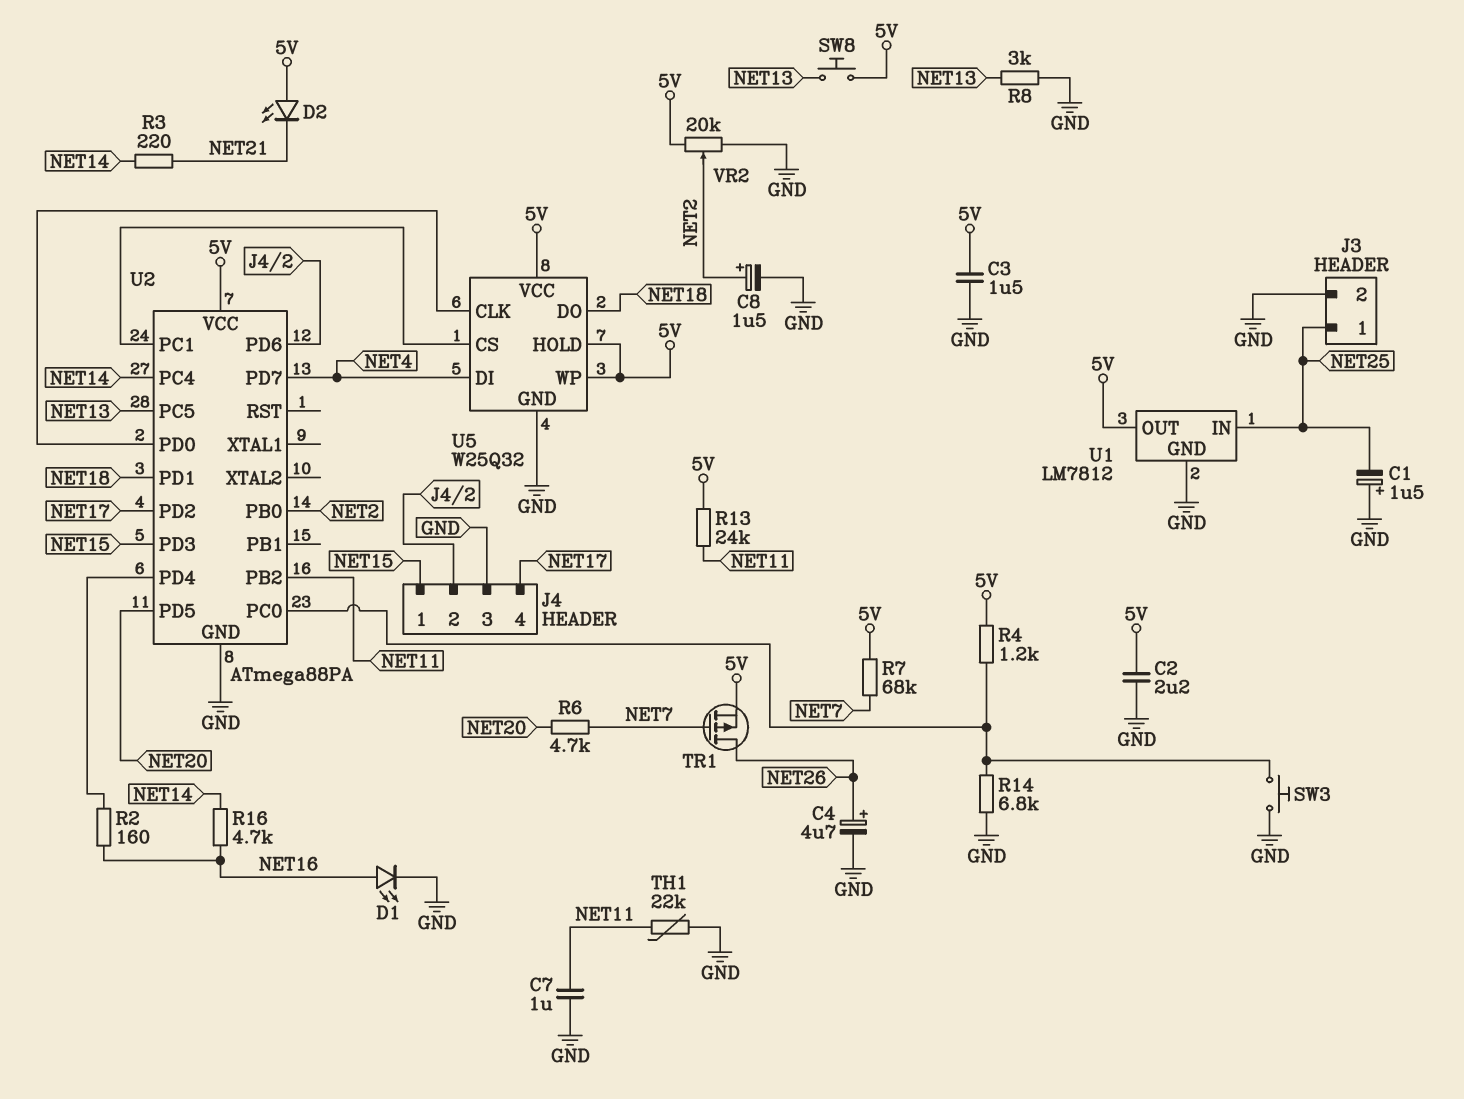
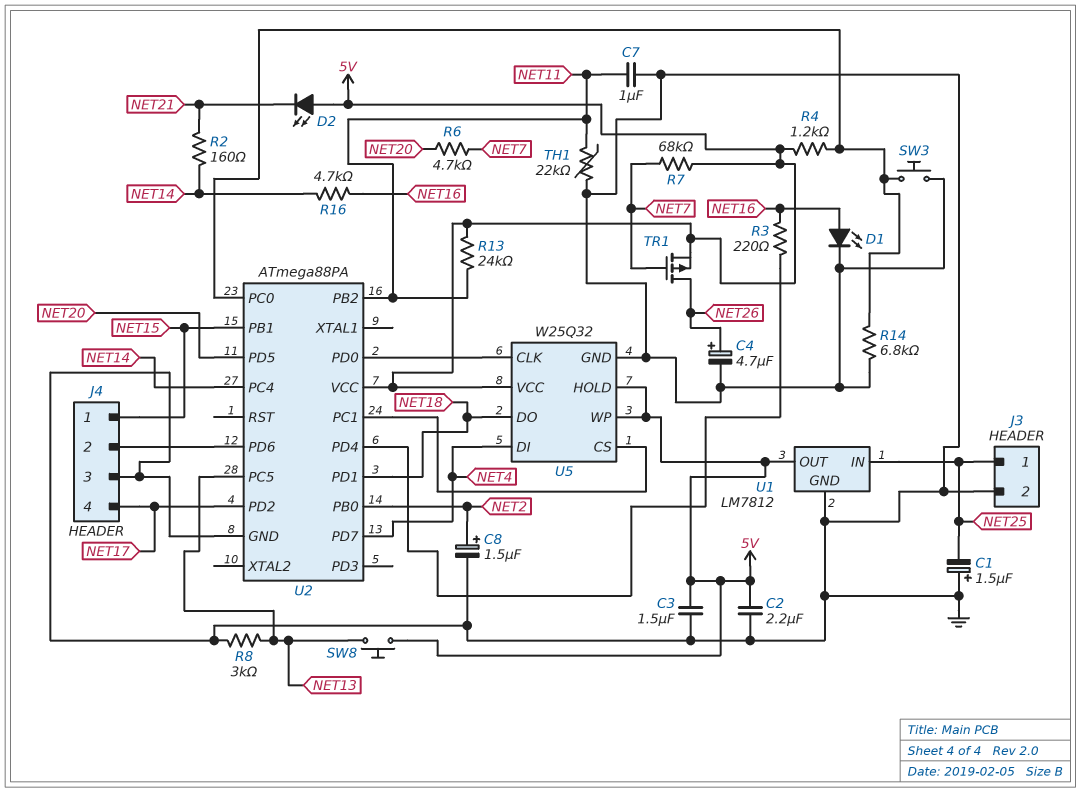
R2: 160 (NET16, U2/PD4) -> 160 (NET14, NET21)
R3: 220 (NET14, NET21) -> 220 (NET16, U2/PD4)
U2 pin PB1: none -> NET15
U2 pin PD3: NET15 -> none
VR2: 20k (5V, GND, wiper NET2) -> none

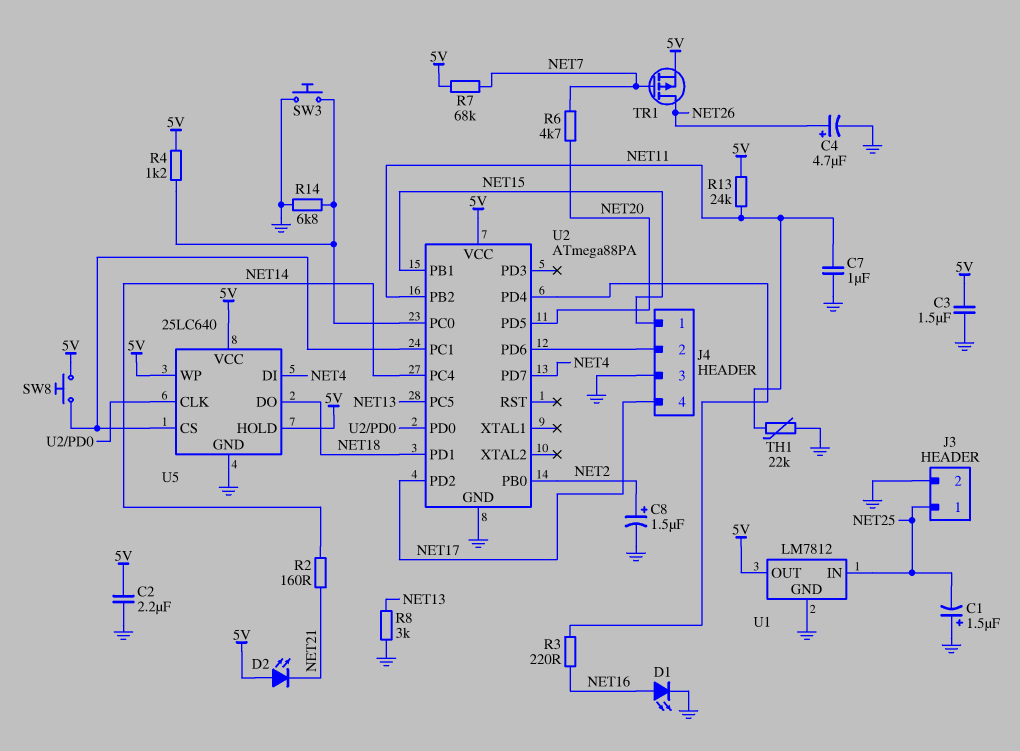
R16: 4.7k (NET14, NET16) -> none
SW8: button (5V, NET13) -> button (5V, U2/PC1)
U5: W25Q32 -> 25LC640

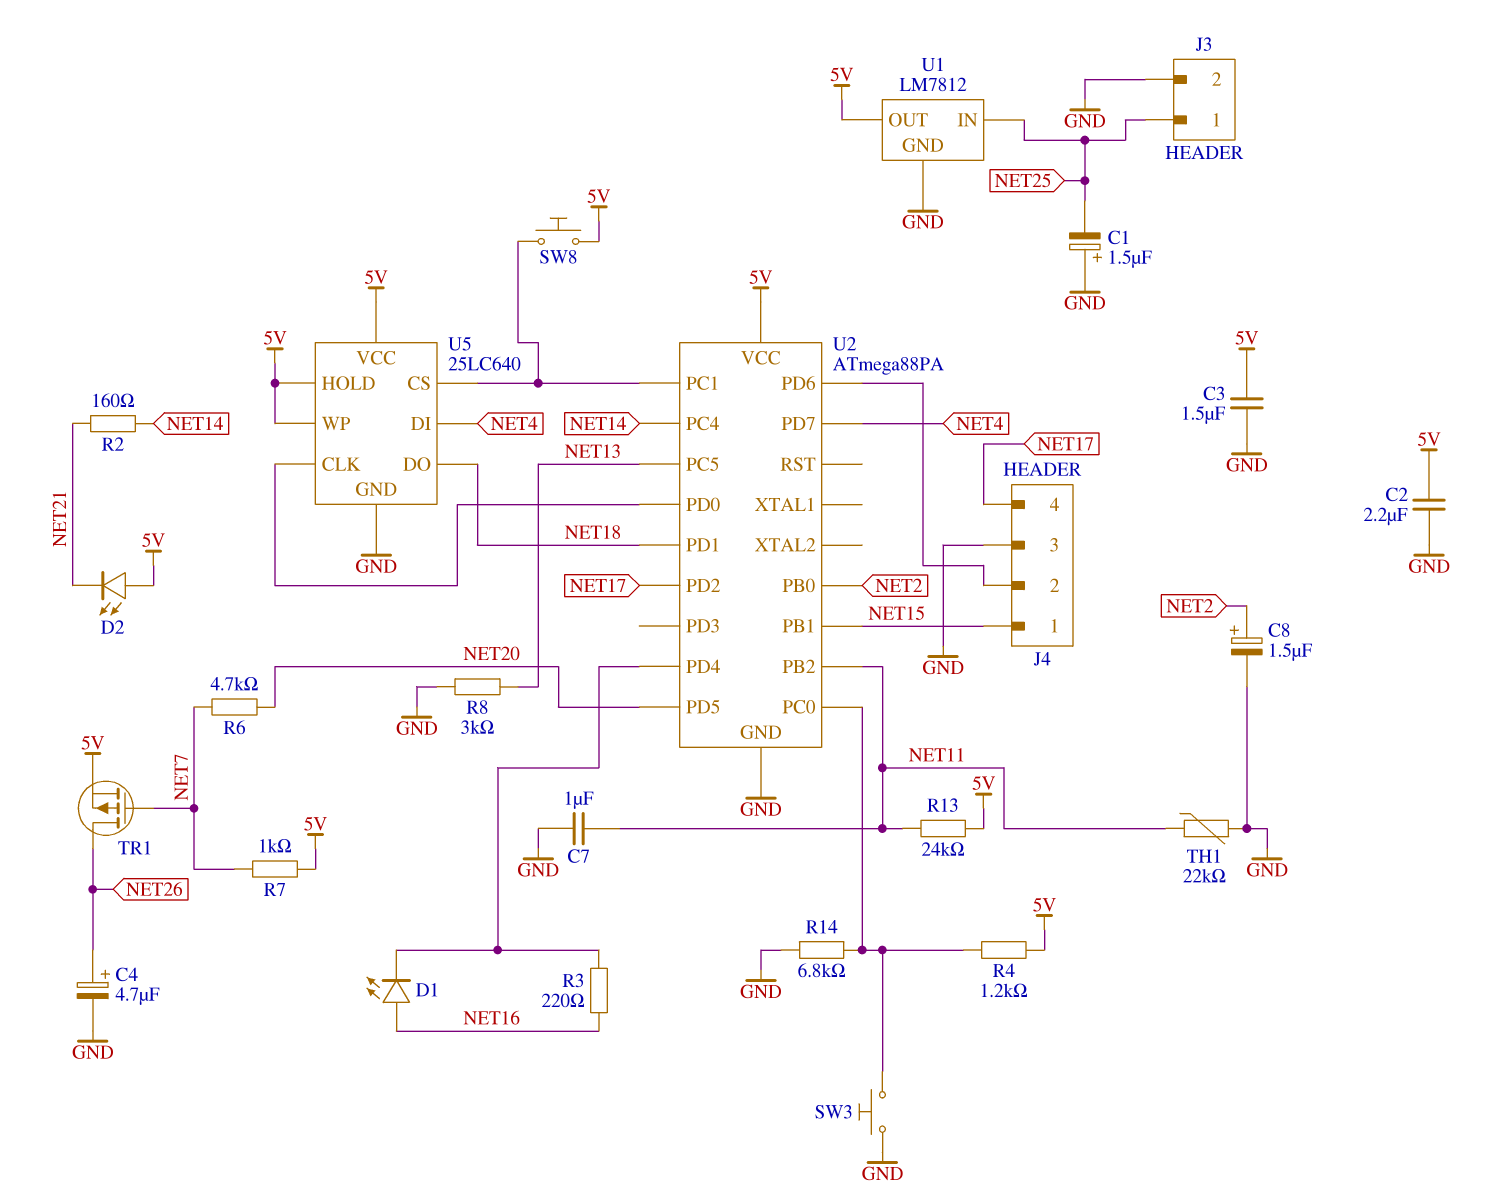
D1: LED (A NET16, K GND) -> LED (A NET16, K U2/PD4)
R7: 68k (5V, NET7) -> 1k (5V, NET7)

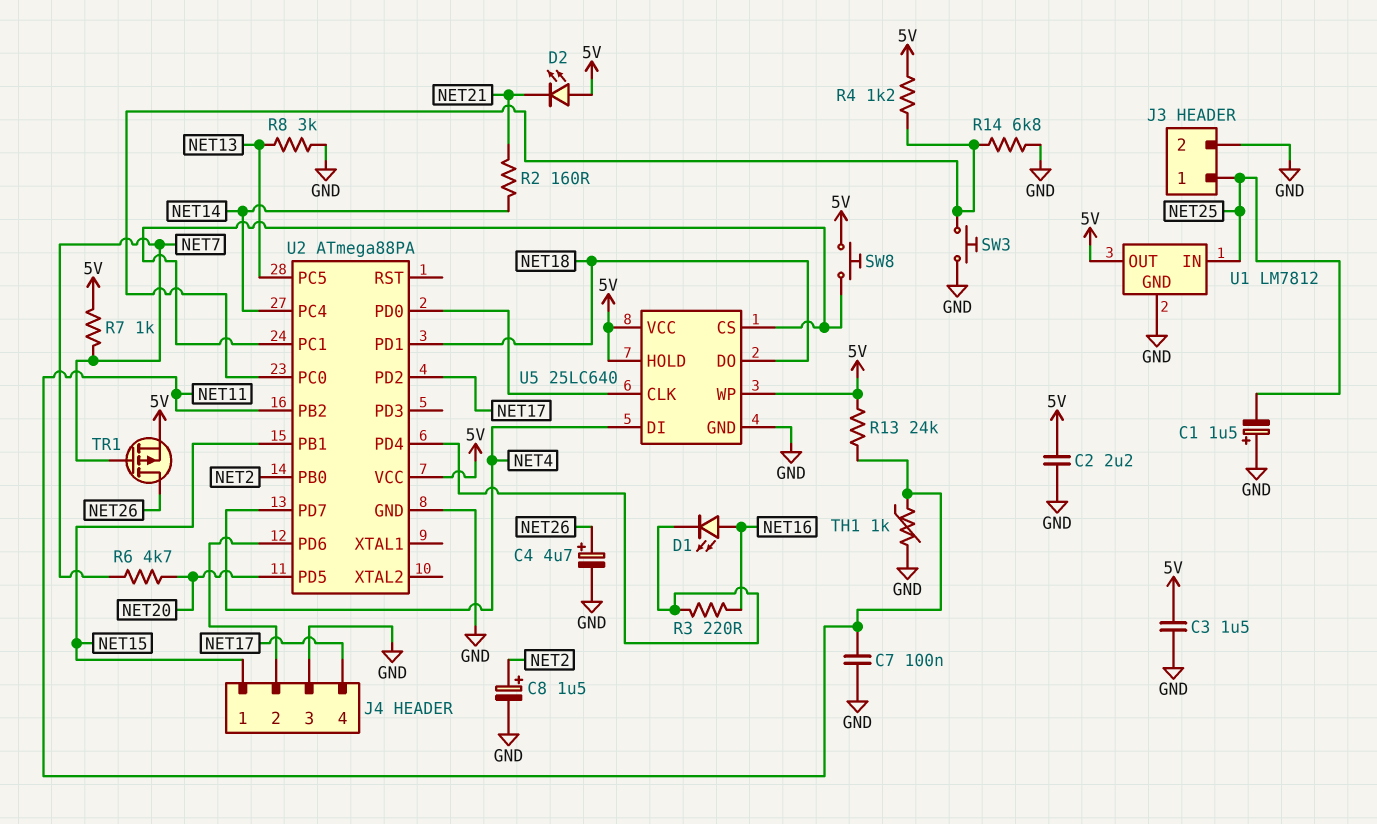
C7: 1uF (GND, NET11) -> 100nF (GND, NET11)
TH1: 22k (GND, NET11) -> 1k (GND, NET11)

